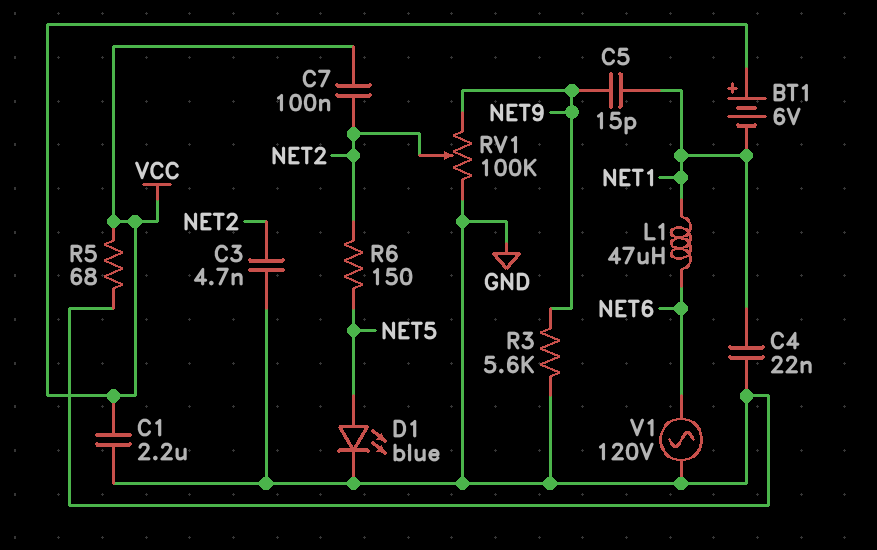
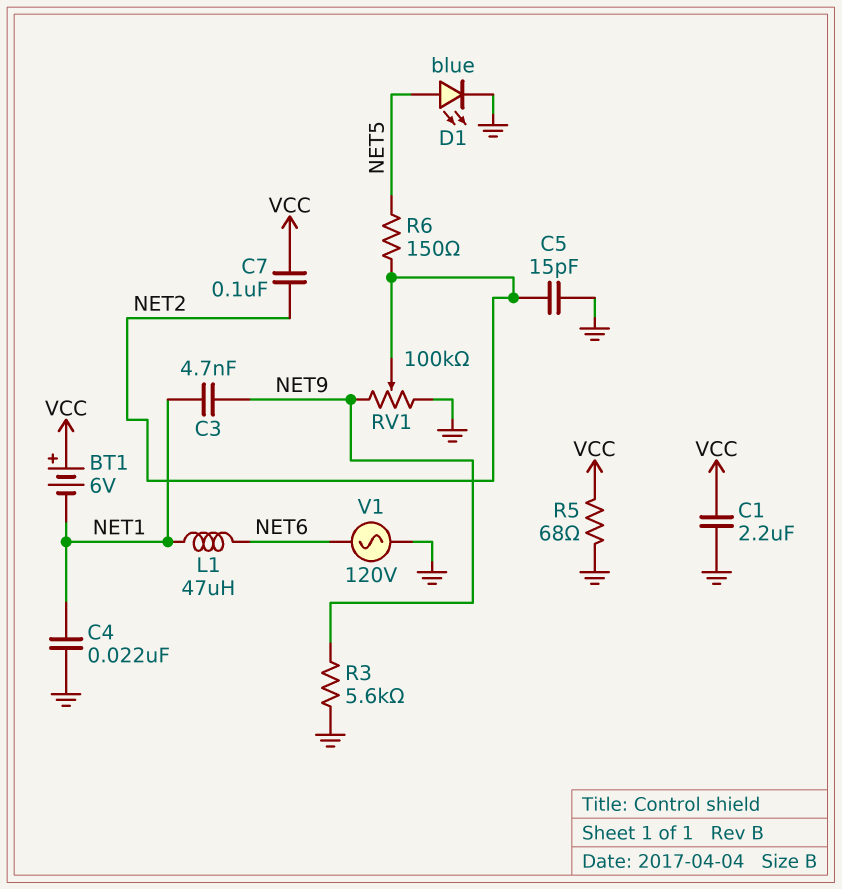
C3: 4.7nF (GND, NET2) -> 4.7nF (NET1, NET9)
C5: 15pF (NET1, NET9) -> 15pF (GND, NET2)

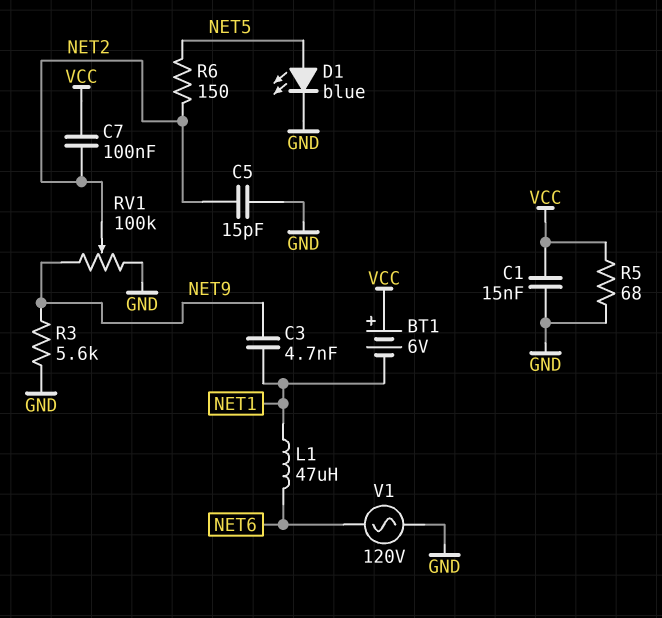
C1: 2.2uF (GND, VCC) -> 15nF (GND, VCC)
C4: 22nF (GND, NET1) -> none

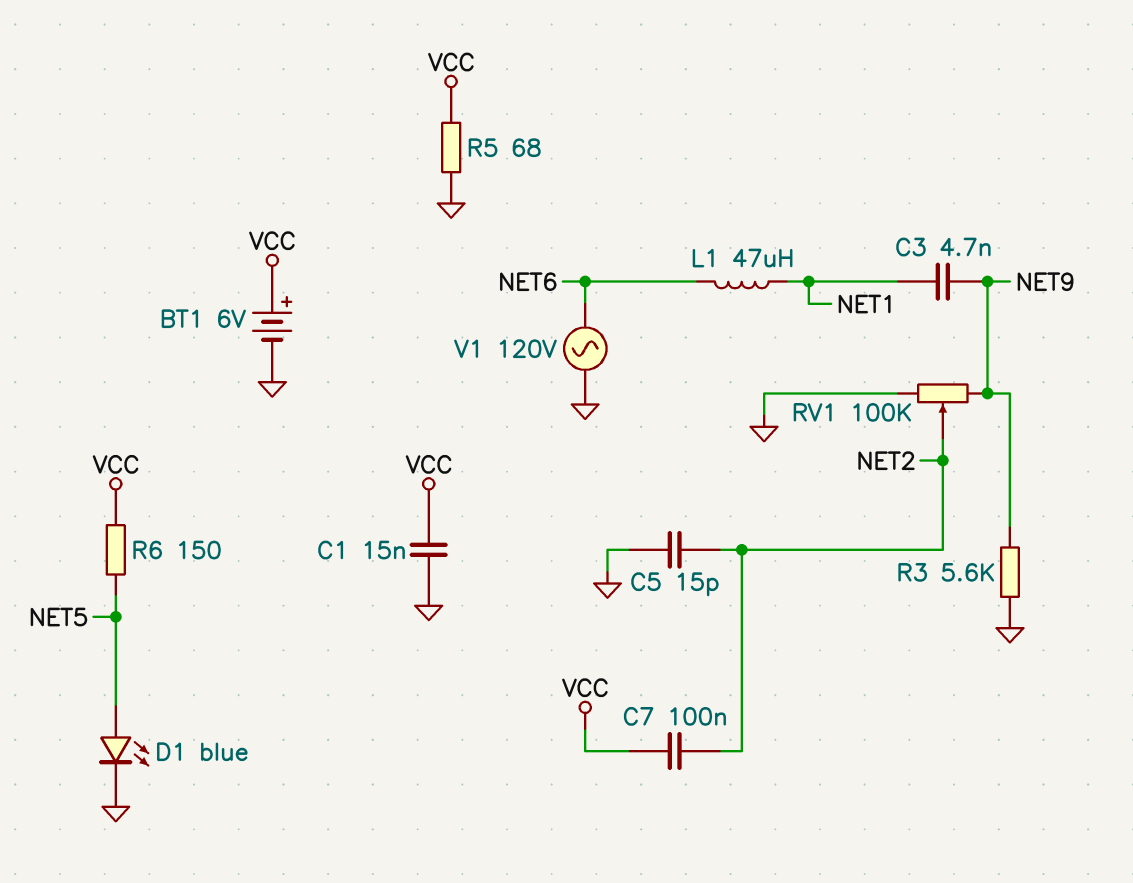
BT1: 6V (plus VCC, minus NET1) -> 6V (plus VCC, minus GND)
R6: 150 (NET2, NET5) -> 150 (NET5, VCC)

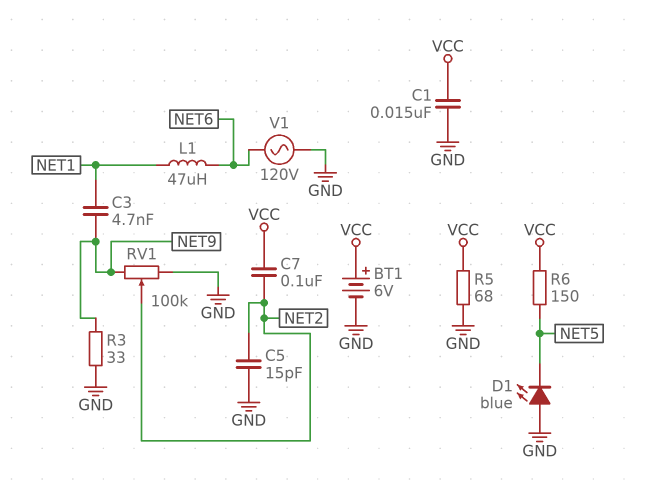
D1: LED blue (A NET5, K GND) -> LED blue (A GND, K NET5)
R3: 5.6k (GND, NET9) -> 33 (GND, NET9)

